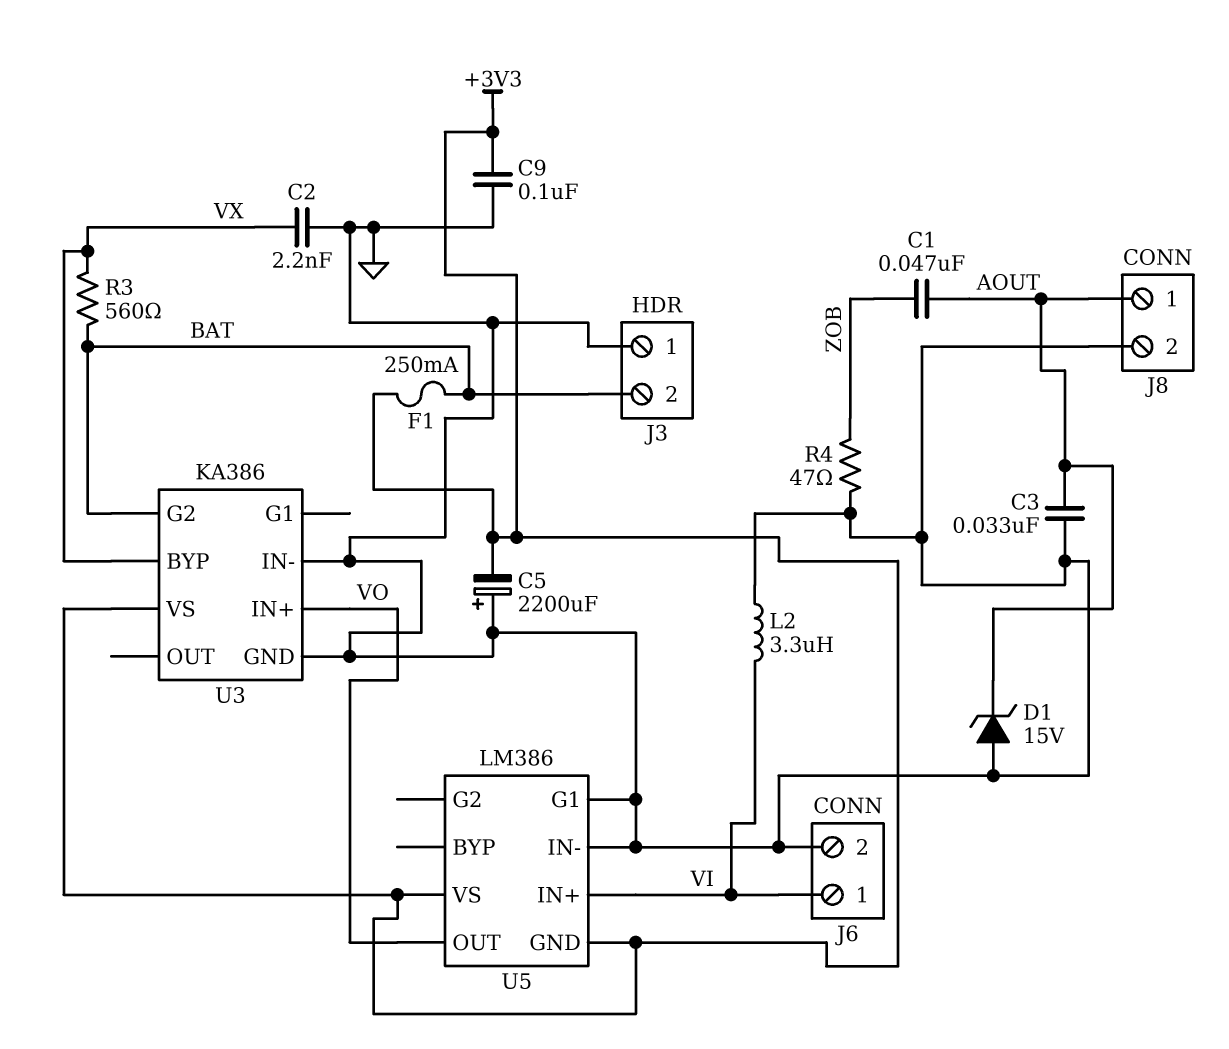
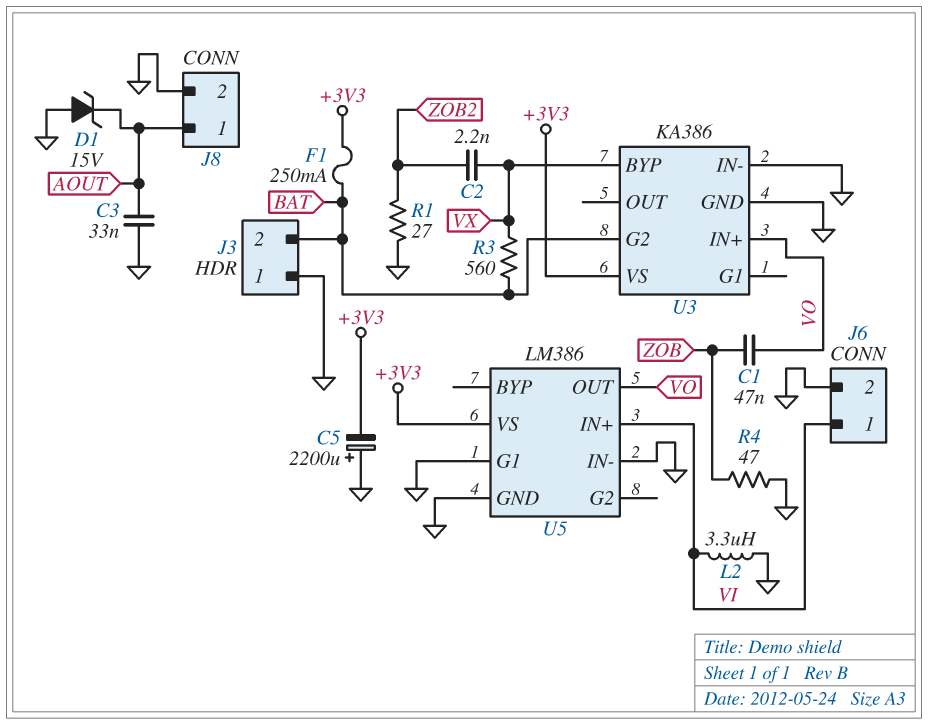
C1: 47nF (AOUT, ZOB) -> 47nF (VO, ZOB)
C2: 2.2nF (GND, VX) -> 2.2nF (VX, ZOB2)
C9: 100nF (+3V3, GND) -> none
R1: none -> 27 (GND, ZOB2)
U5 pin GND: +3V3 -> GND

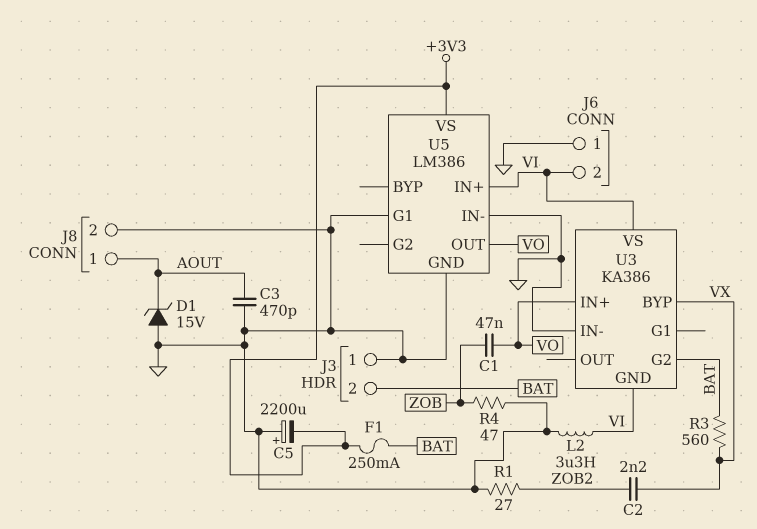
C3: 33nF (AOUT, GND) -> 470pF (AOUT, GND)
J6 pin 1: VI -> GND
J6 pin 2: GND -> VI
U3 pin GND: GND -> VI
U3 pin VS: +3V3 -> VI

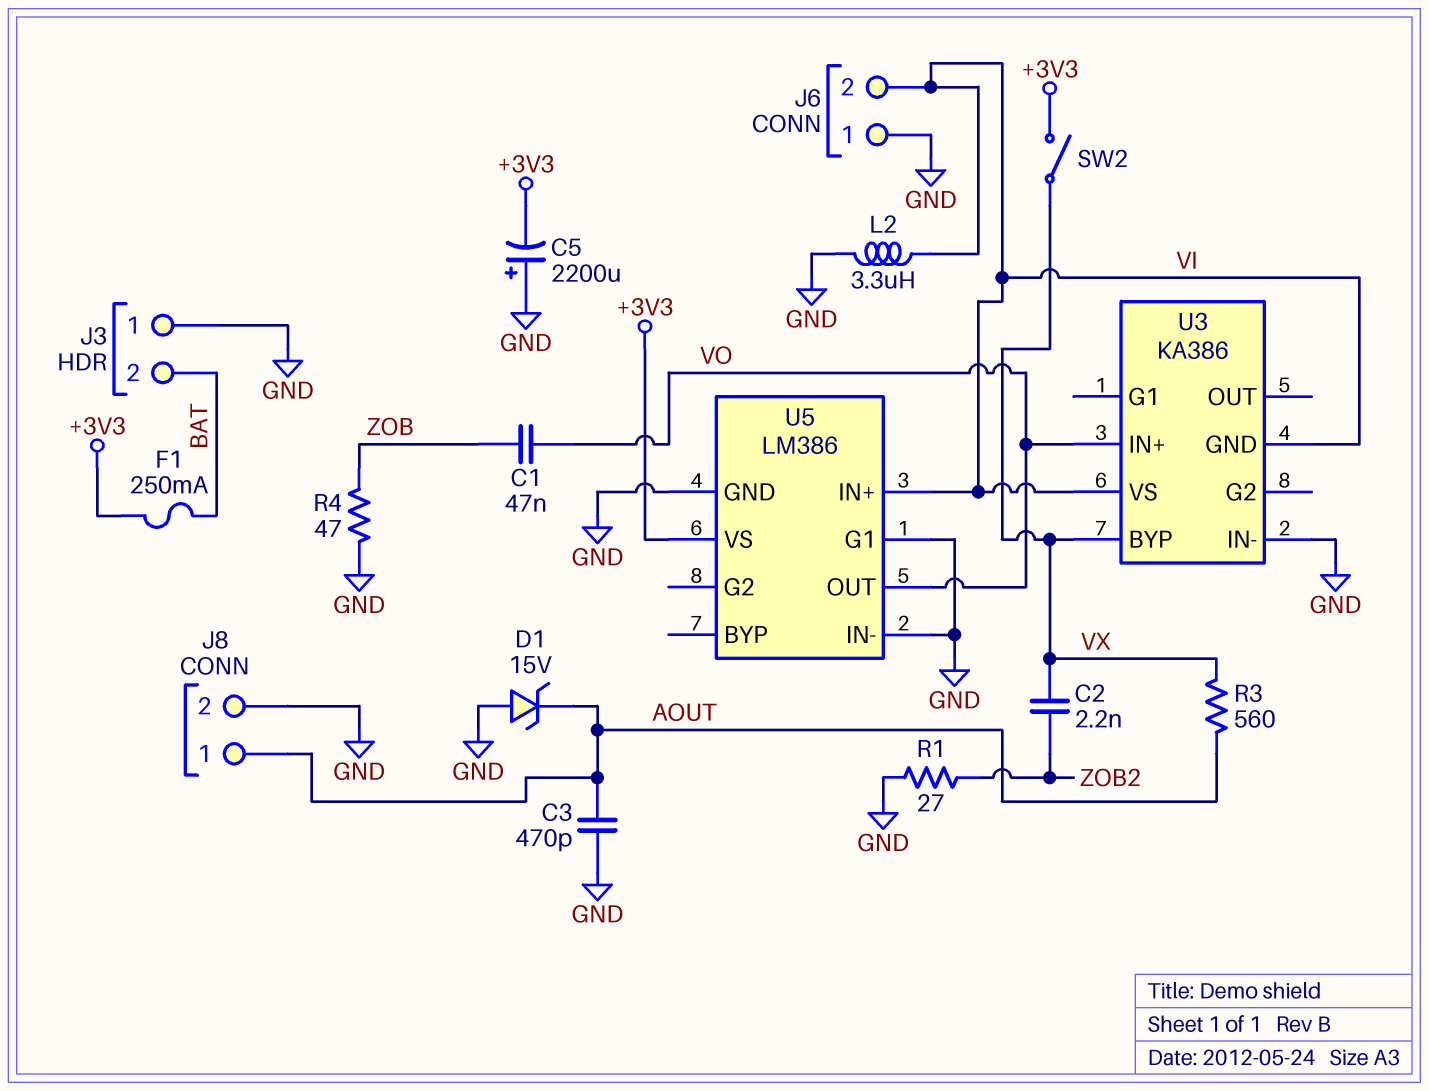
R3: 560 (BAT, VX) -> 560 (AOUT, VX)
SW2: none -> switch (+3V3, VX)
U3 pin G2: BAT -> none

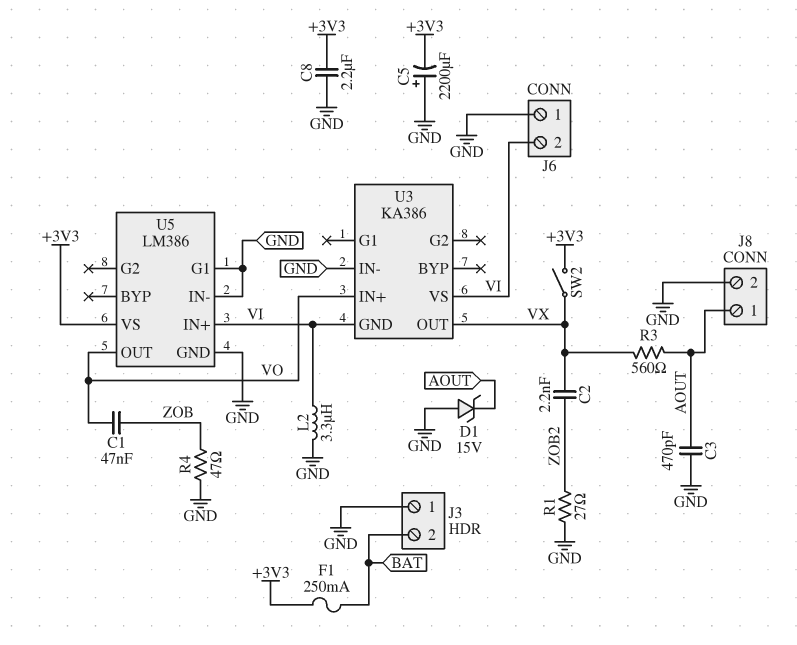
C8: none -> 2.2uF (+3V3, GND)
U3 pin BYP: VX -> none
U3 pin OUT: none -> VX

